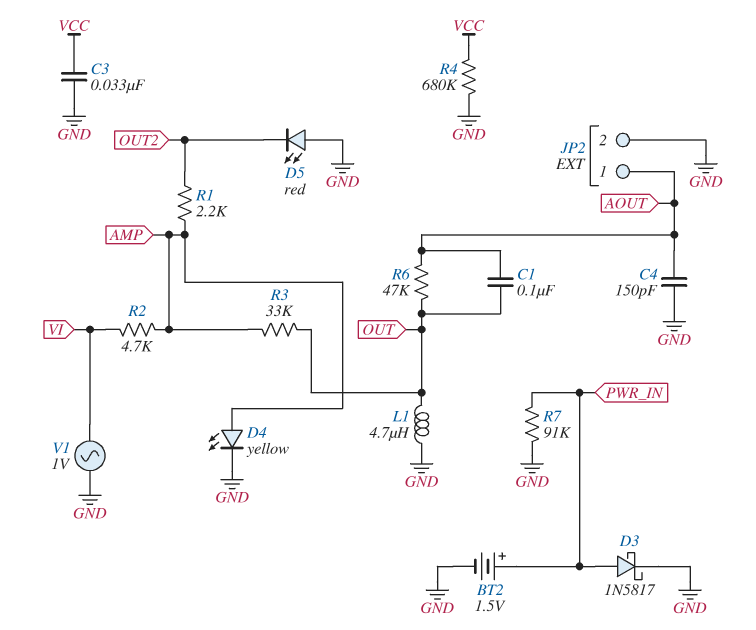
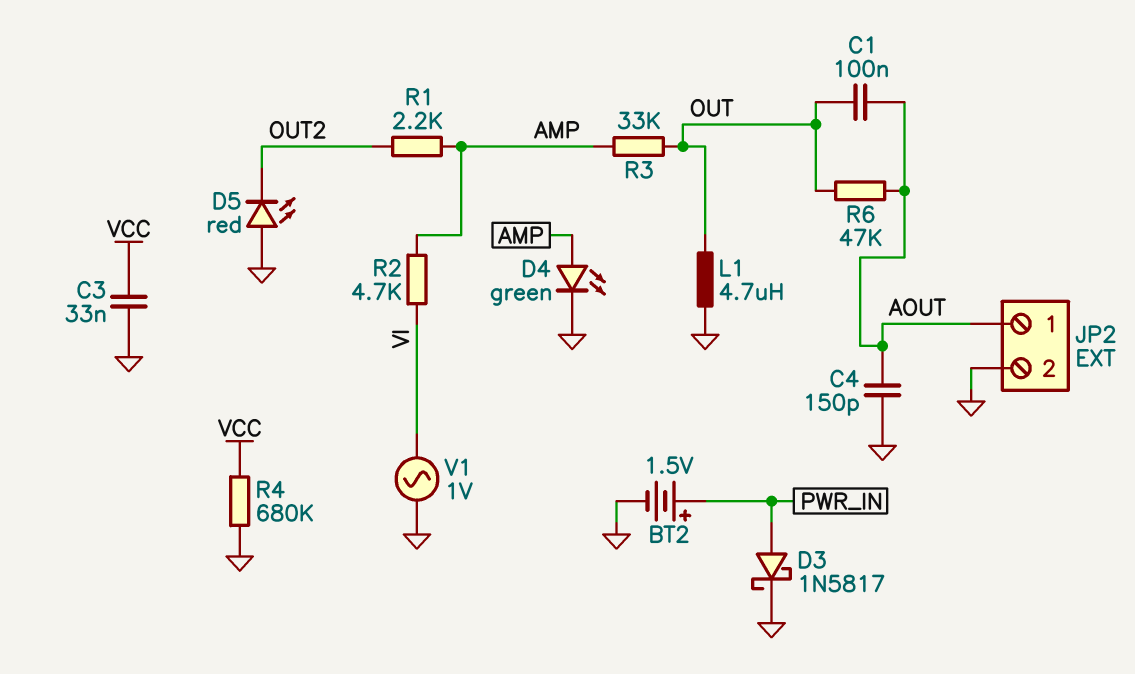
D4: LED yellow (A AMP, K GND) -> LED green (A AMP, K GND)
R7: 91k (GND, PWR_IN) -> none

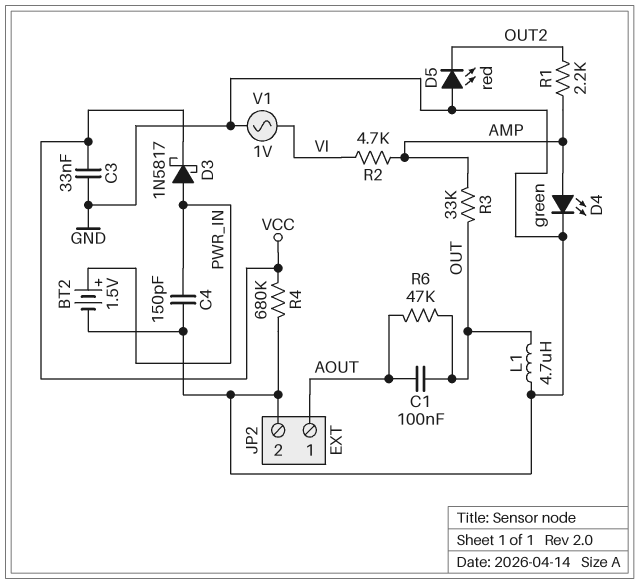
C4: 150pF (AOUT, GND) -> 150pF (GND, PWR_IN)
D3: schottky 1N5817 (A PWR_IN, K GND) -> schottky 1N5817 (A PWR_IN, K VCC)

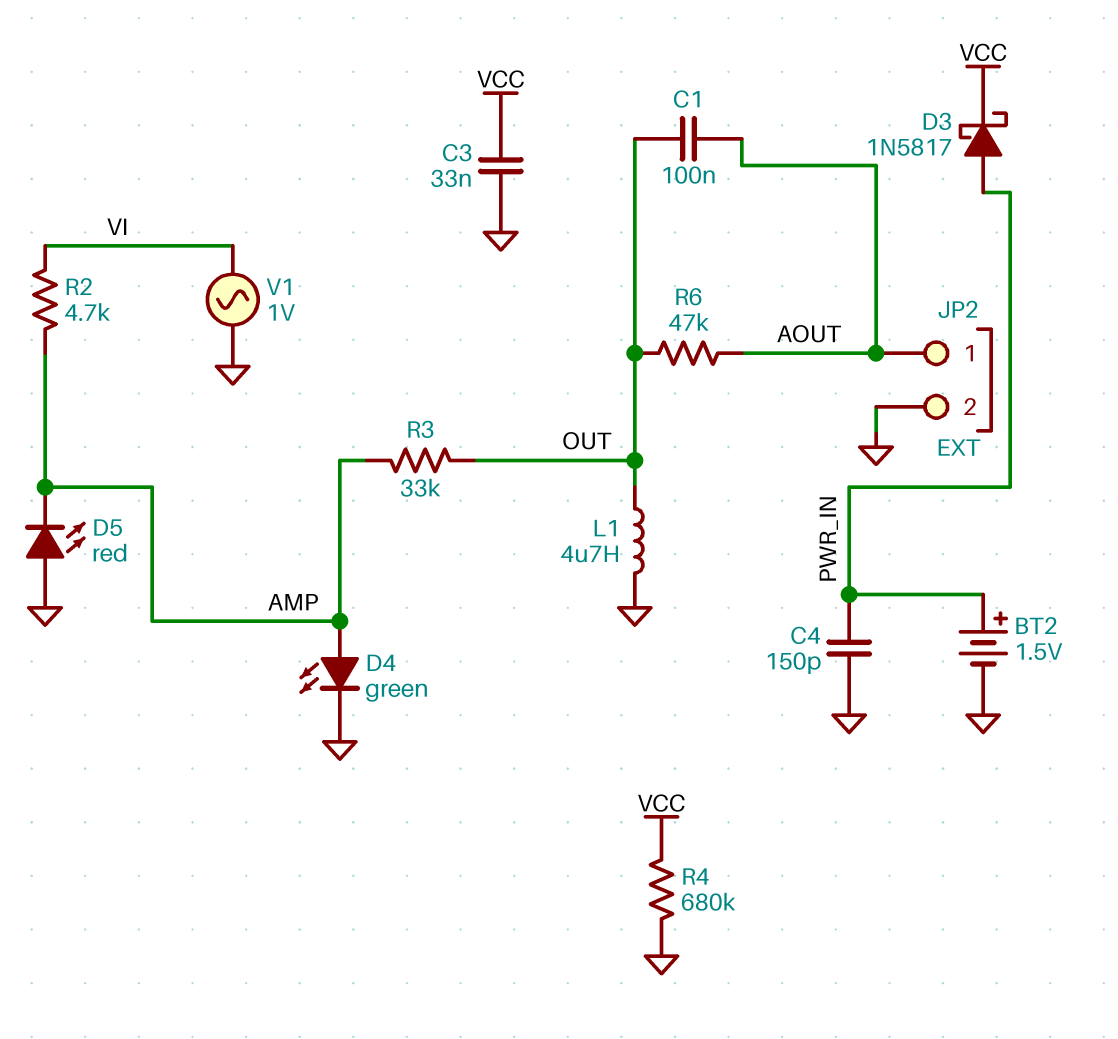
D5: LED red (A GND, K OUT2) -> LED red (A GND, K AMP)
R1: 2.2k (AMP, OUT2) -> none

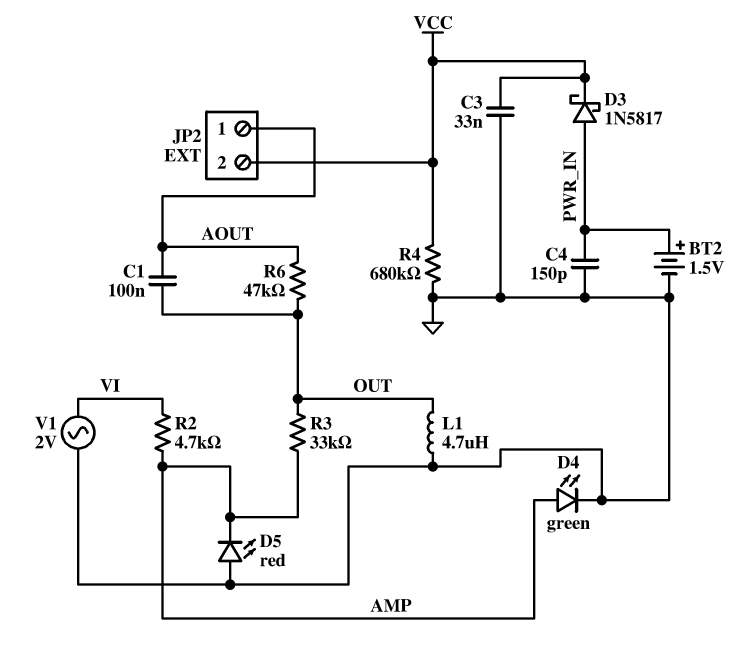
JP2 pin 2: GND -> VCC
V1: AC 1V (GND, VI) -> AC 2V (GND, VI)

